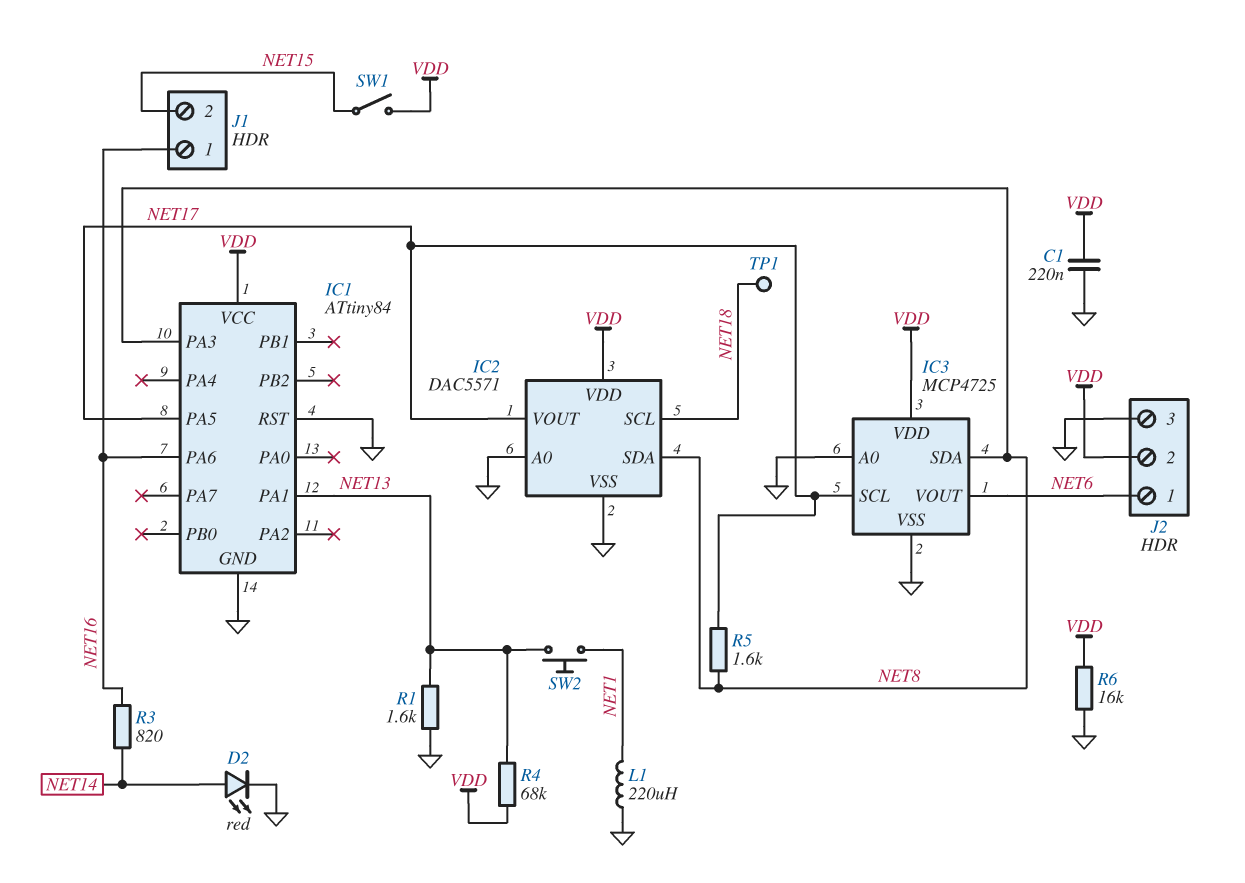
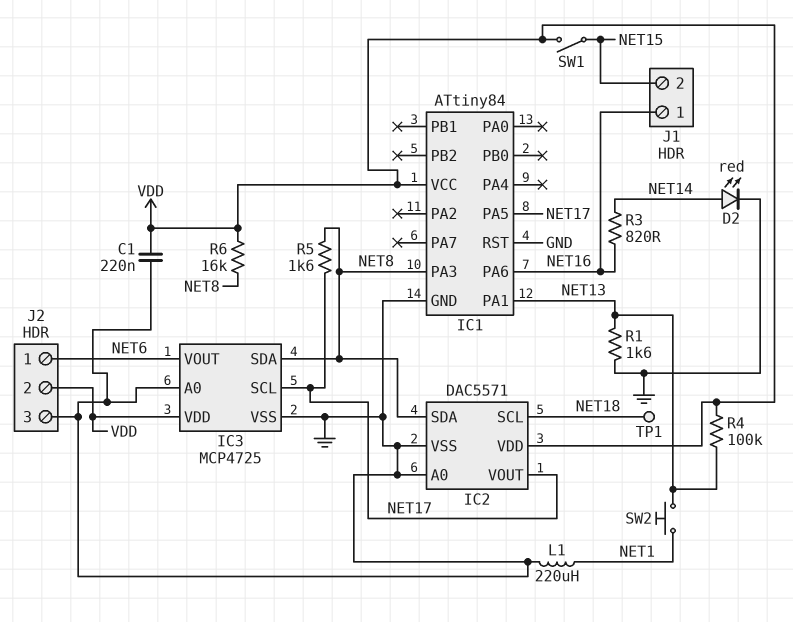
R4: 68k (NET13, VDD) -> 100k (NET13, VDD)
R6: 16k (GND, VDD) -> 16k (NET8, VDD)

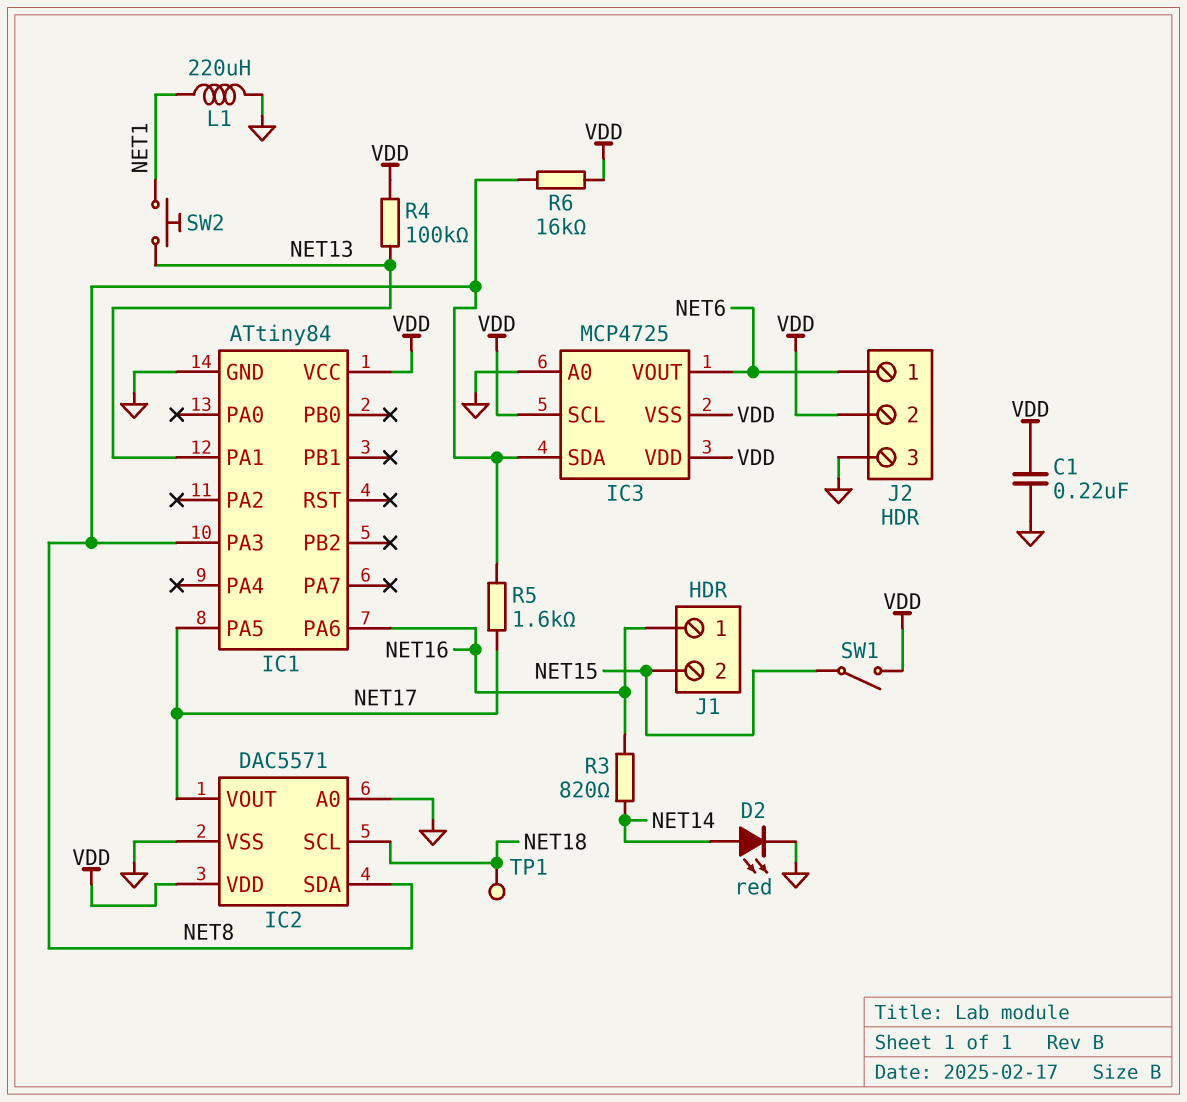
IC1 pin RST: GND -> none
IC3 pin SCL: NET17 -> VDD
IC3 pin VSS: GND -> VDD
R1: 1.6k (GND, NET13) -> none

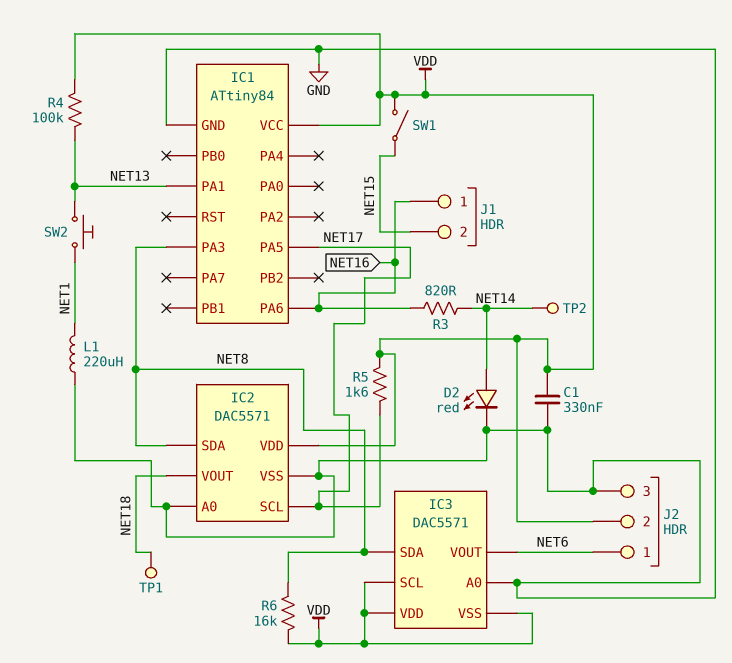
C1: 220nF (GND, VDD) -> 330nF (GND, VDD)
IC2 pin SCL: NET18 -> NET17
IC2 pin VOUT: NET17 -> NET18
IC3: MCP4725 -> DAC5571
R5: 1.6k (NET8, NET17) -> 1.6k (NET17, VDD)
TP2: none -> test point (NET14)

